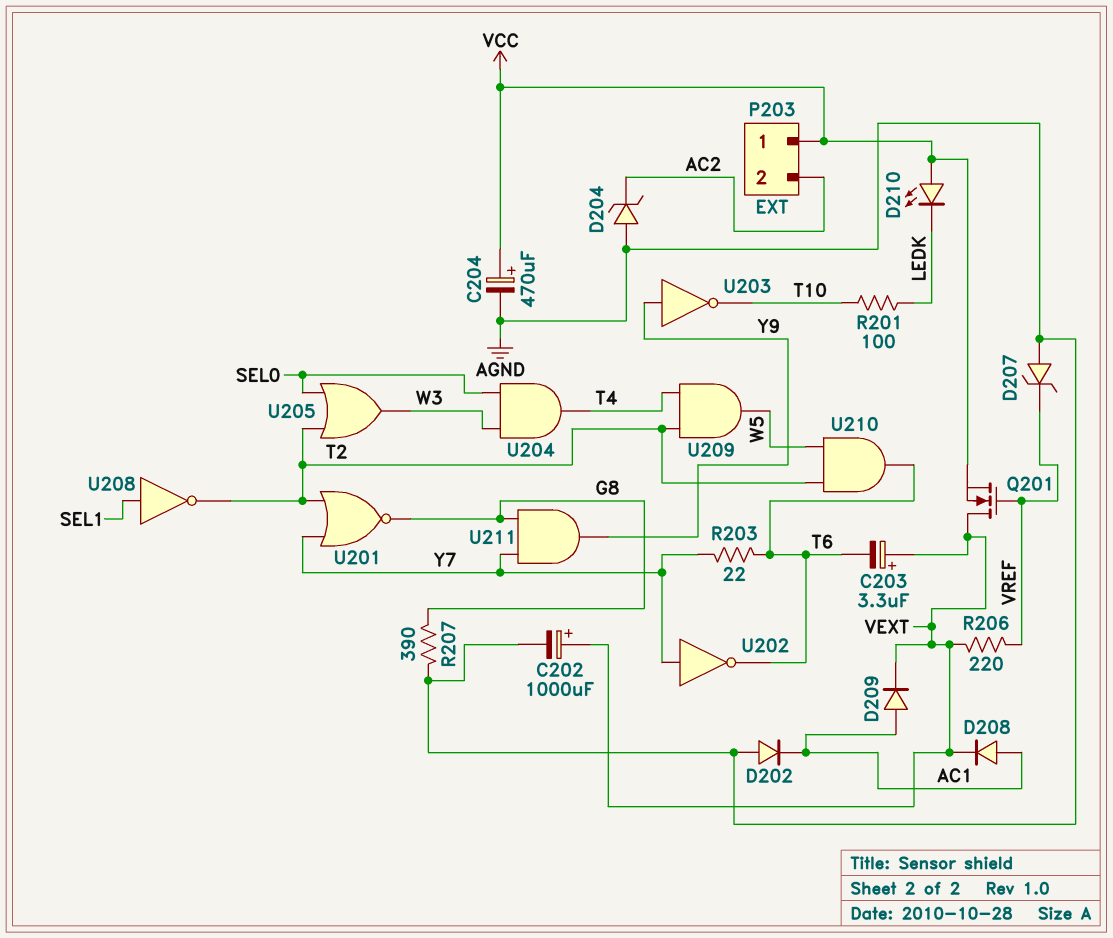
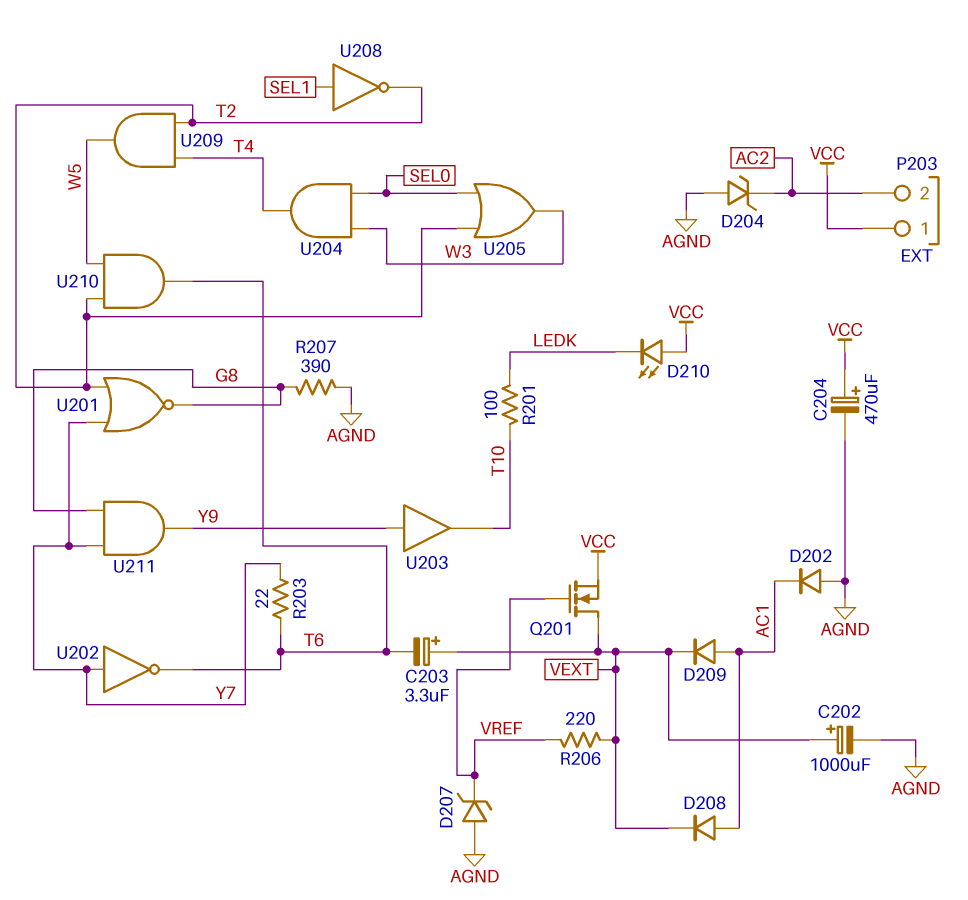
U203: NOT (in Y9, out T10) -> buffer (in Y9, out T10)

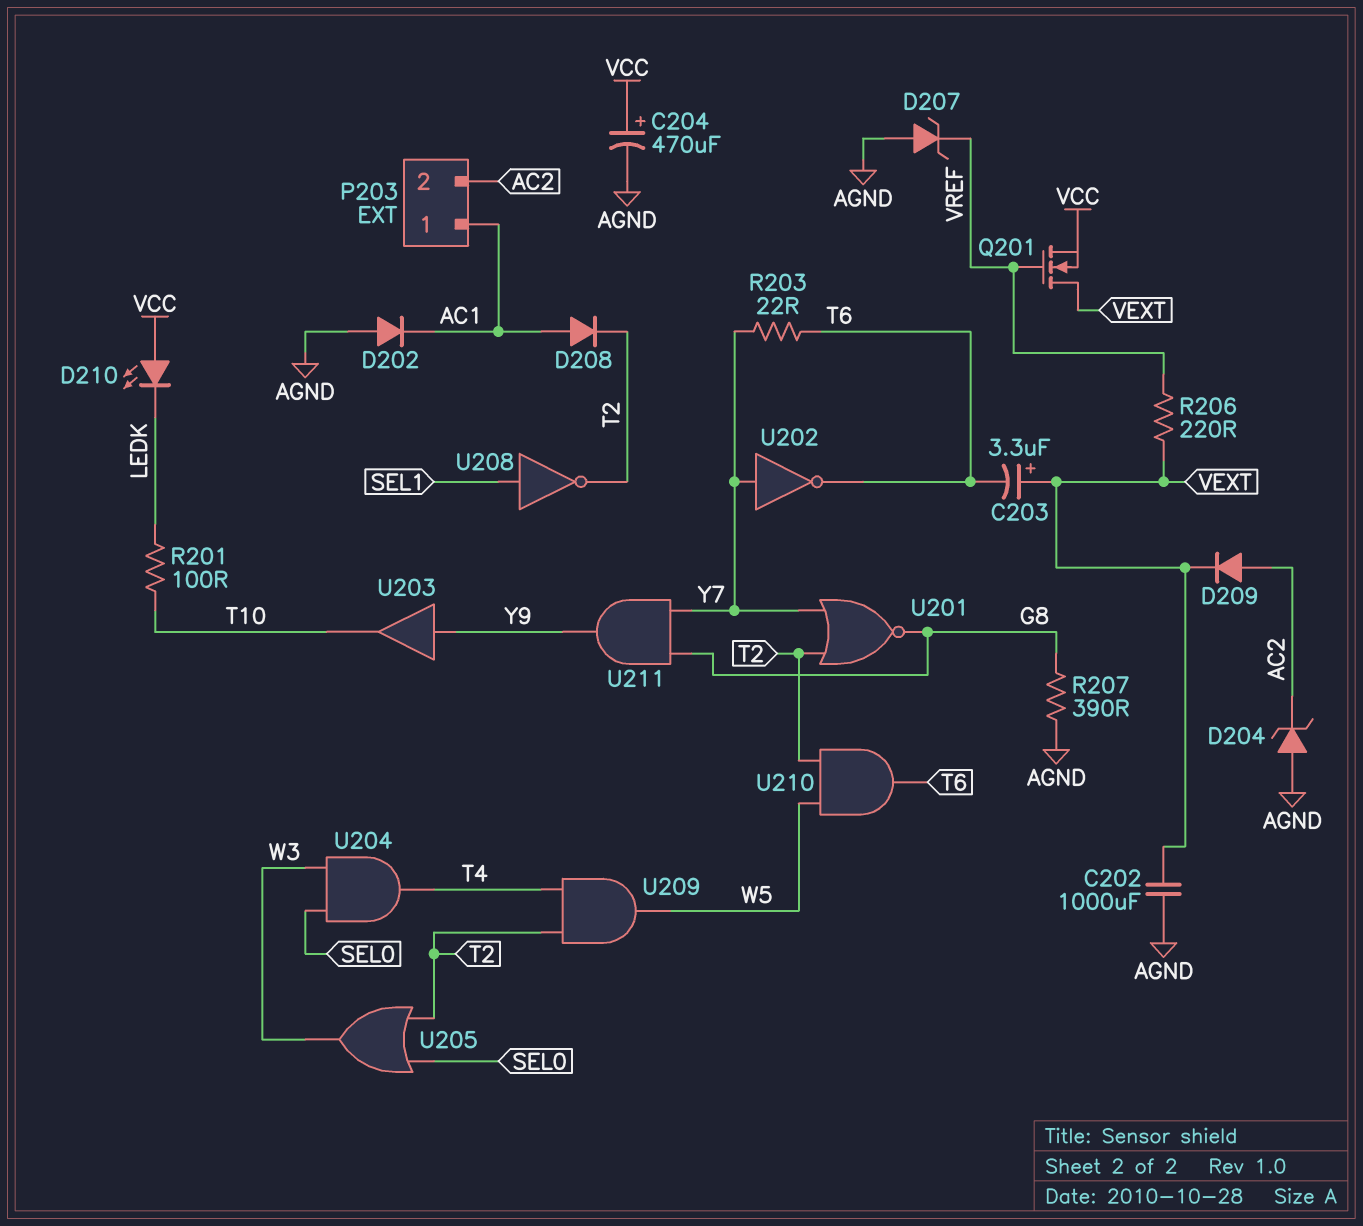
C202: 1000uF (plus VEXT, minus AGND) -> 1000uF (AGND, VEXT)
D208: diode (A AC1, K VEXT) -> diode (A AC1, K T2)
D209: diode (A AC1, K VEXT) -> diode (A AC2, K VEXT)
P203 pin 1: VCC -> AC1

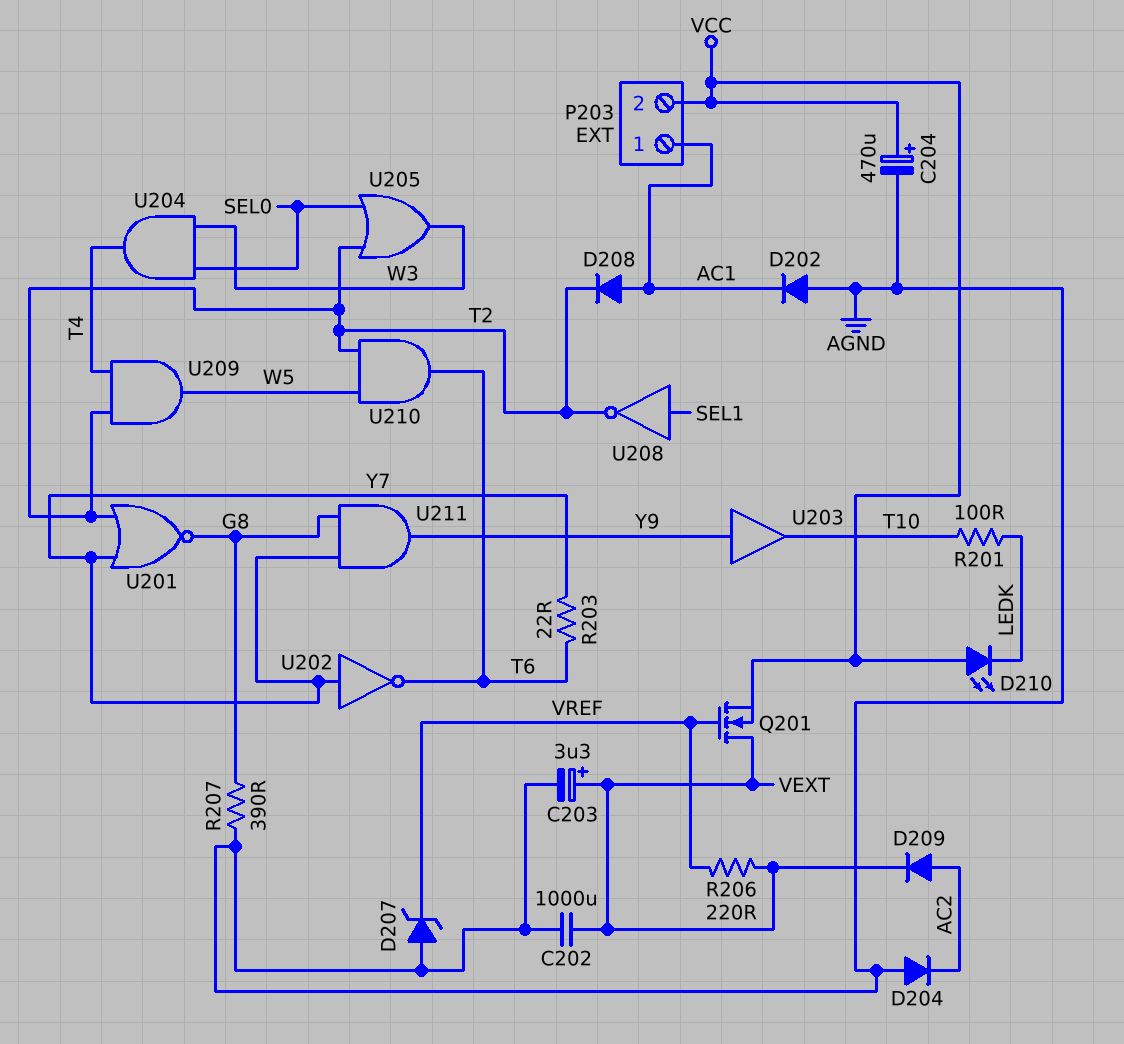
C203: 3.3uF (plus VEXT, minus T6) -> 3.3uF (plus VEXT, minus AGND)
D204: zener (A AGND, K AC2) -> diode (A AGND, K AC2)
P203 pin 2: AC2 -> VCC

